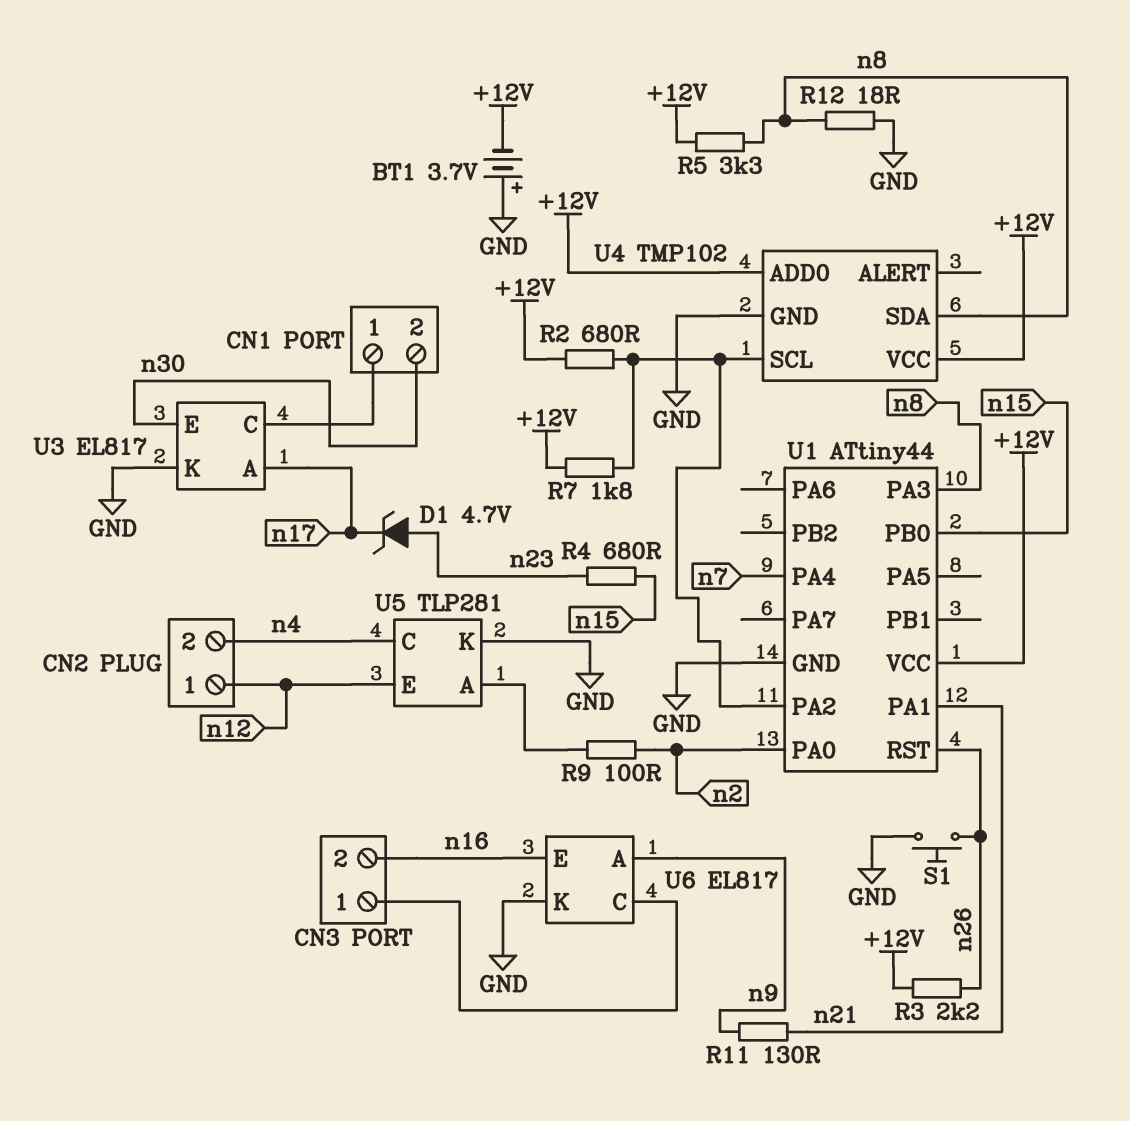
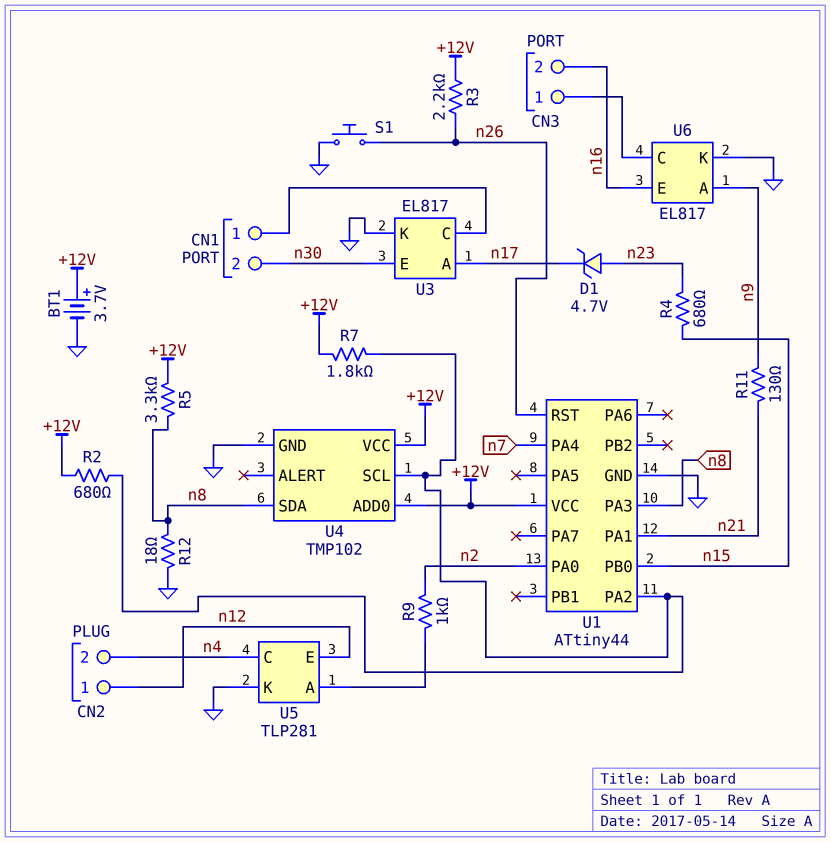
BT1: 3.7V (plus GND, minus +12V) -> 3.7V (plus +12V, minus GND)
R9: 100 (U5/A, n2) -> 1k (U5/A, n2)

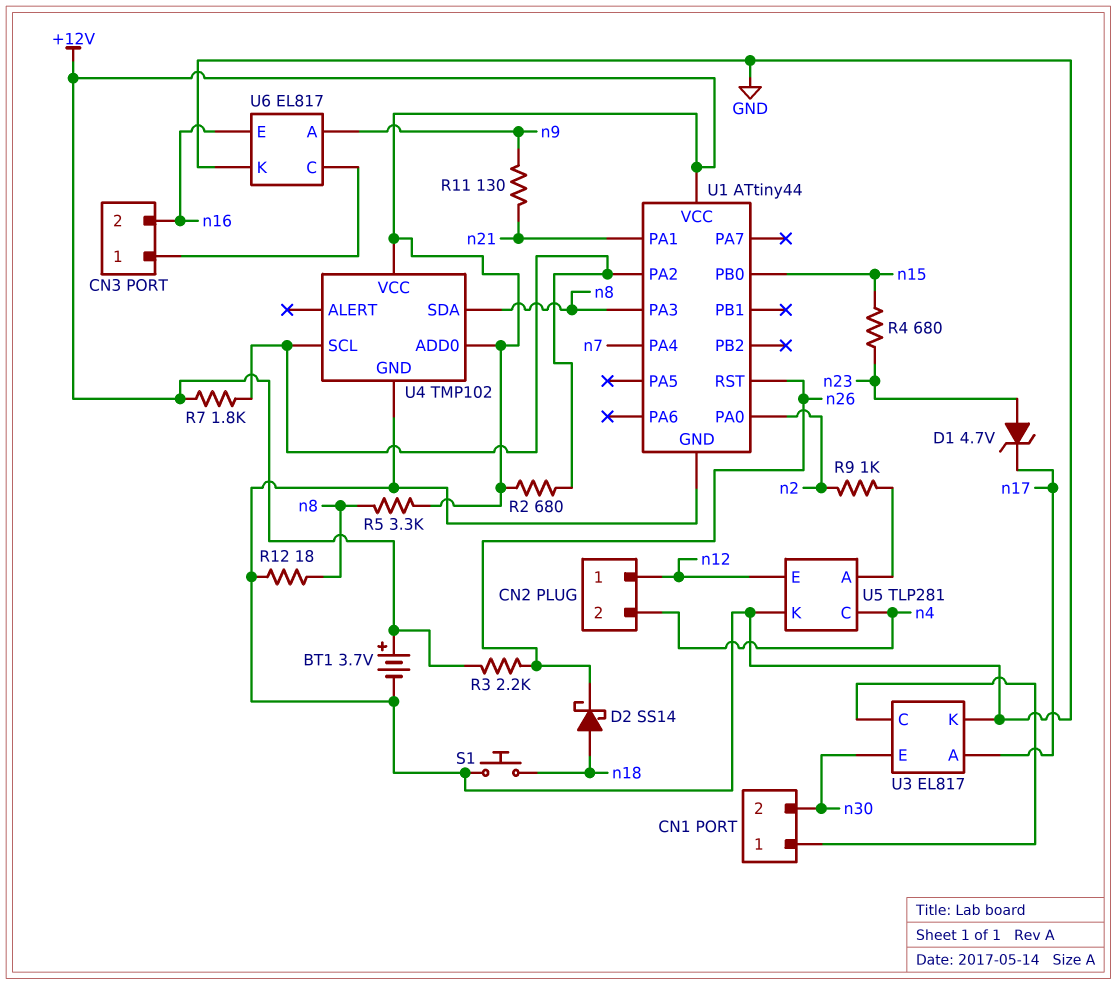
D2: none -> schottky SS14 (A n18, K n26)
S1: button (GND, n26) -> button (GND, n18)

